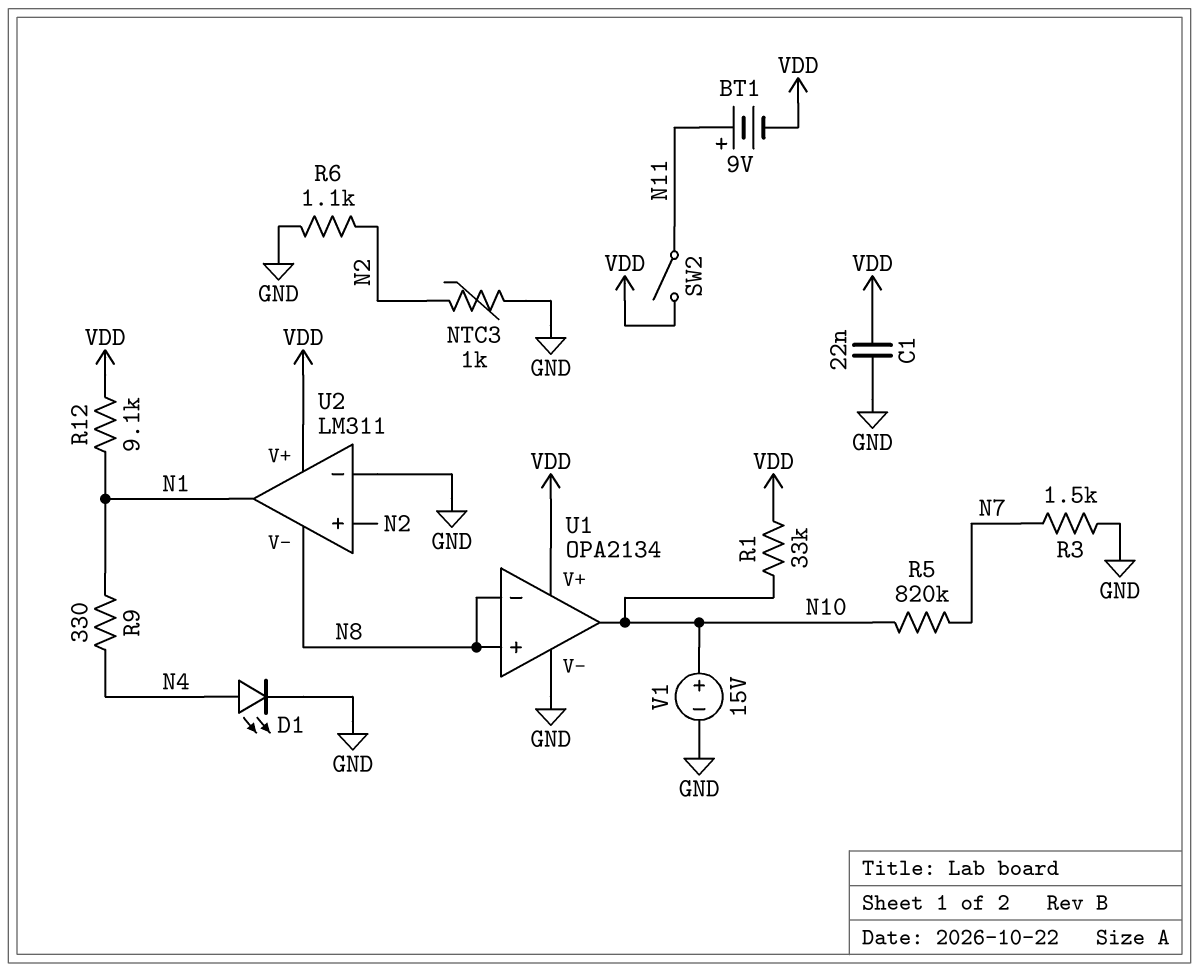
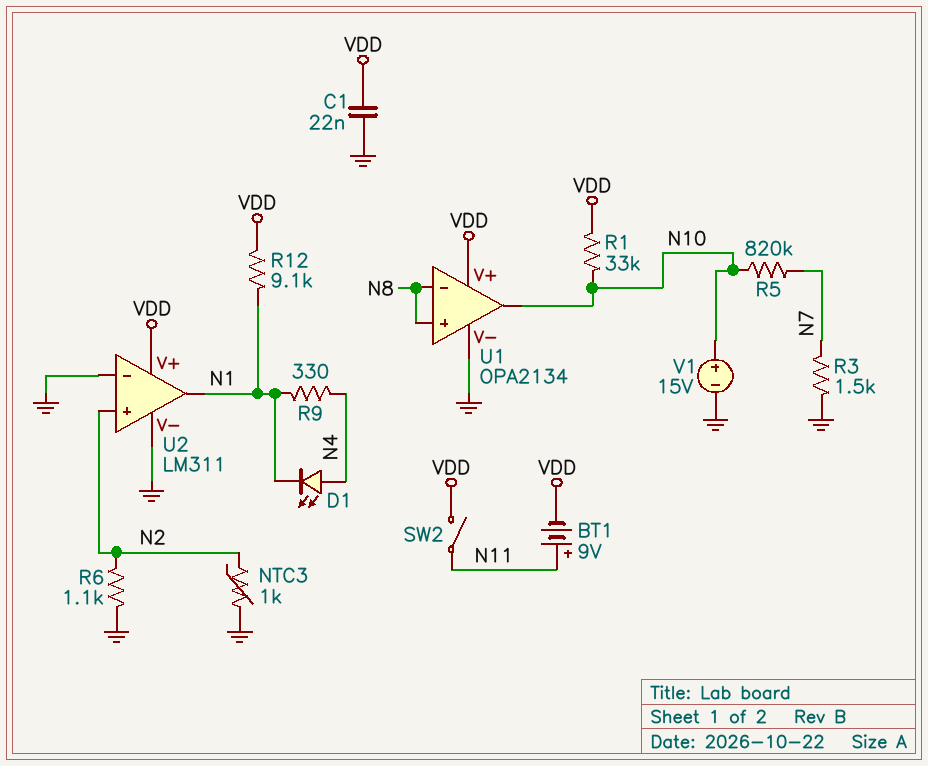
D1: LED (A N4, K GND) -> LED (A N4, K N1)
U2 pin V-: N8 -> GND

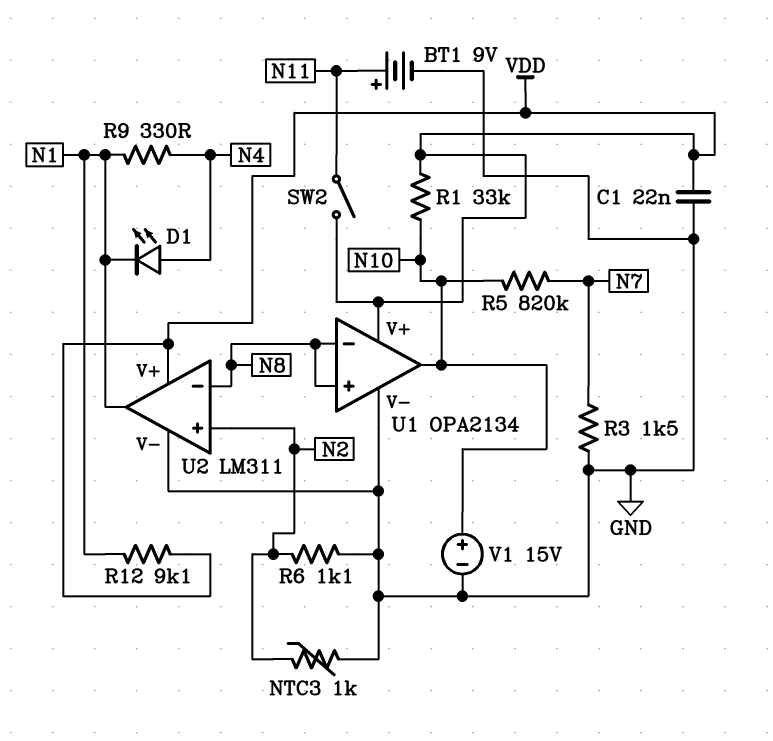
BT1: 9V (plus N11, minus VDD) -> 9V (plus N11, minus GND)
U2 pin in-: GND -> N8

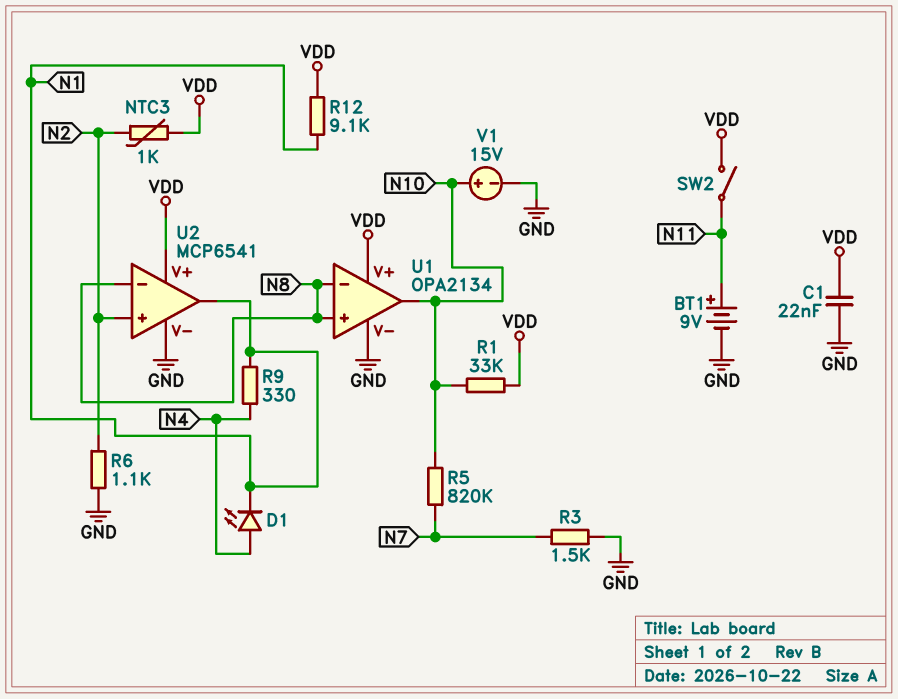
NTC3: 1k (GND, N2) -> 1k (N2, VDD)
U2: LM311 -> MCP6541

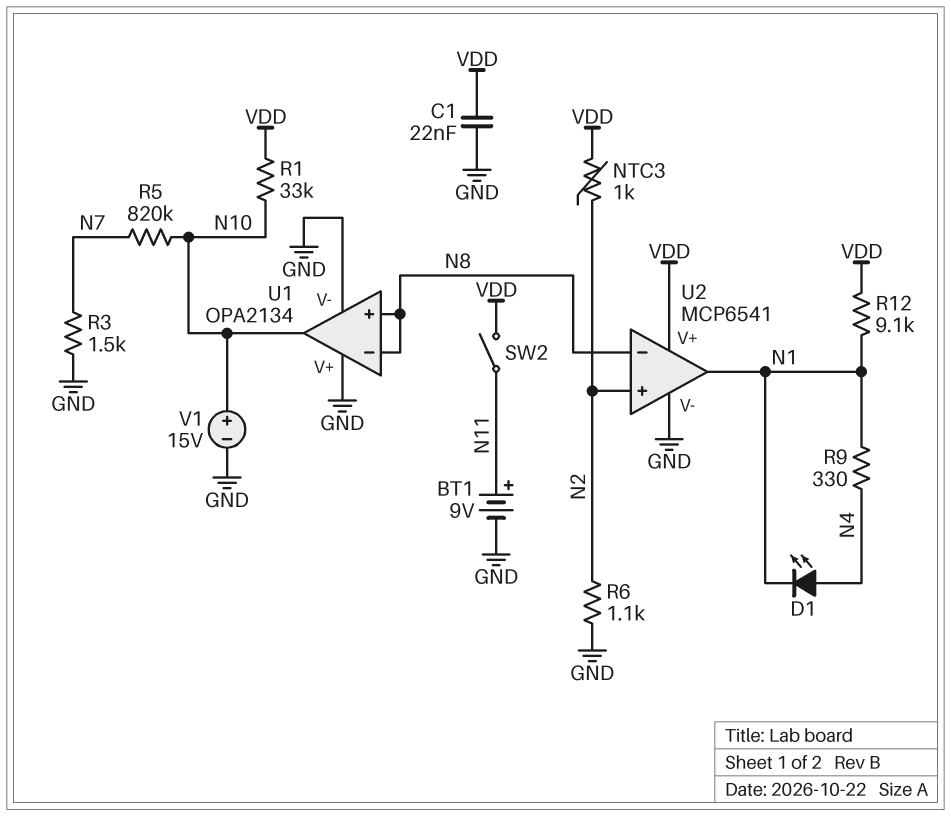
U1 pin V+: VDD -> GND

